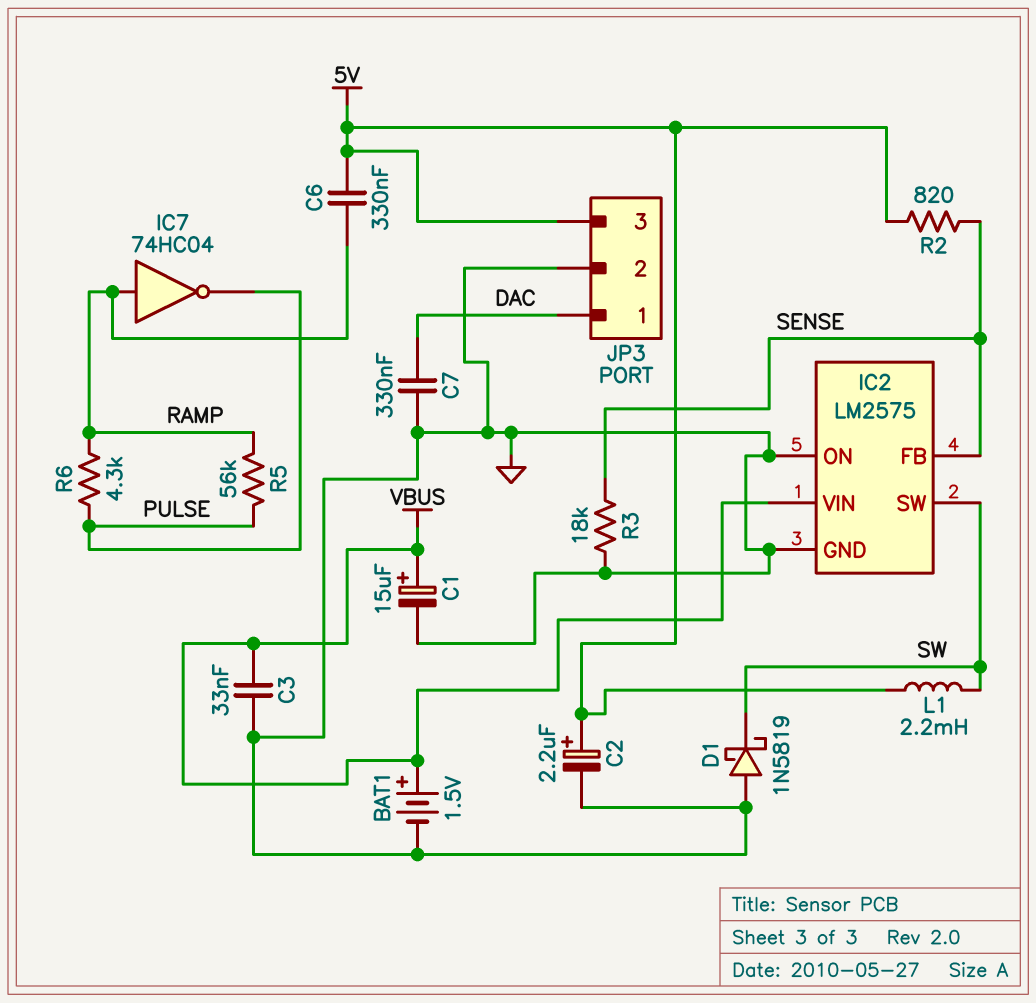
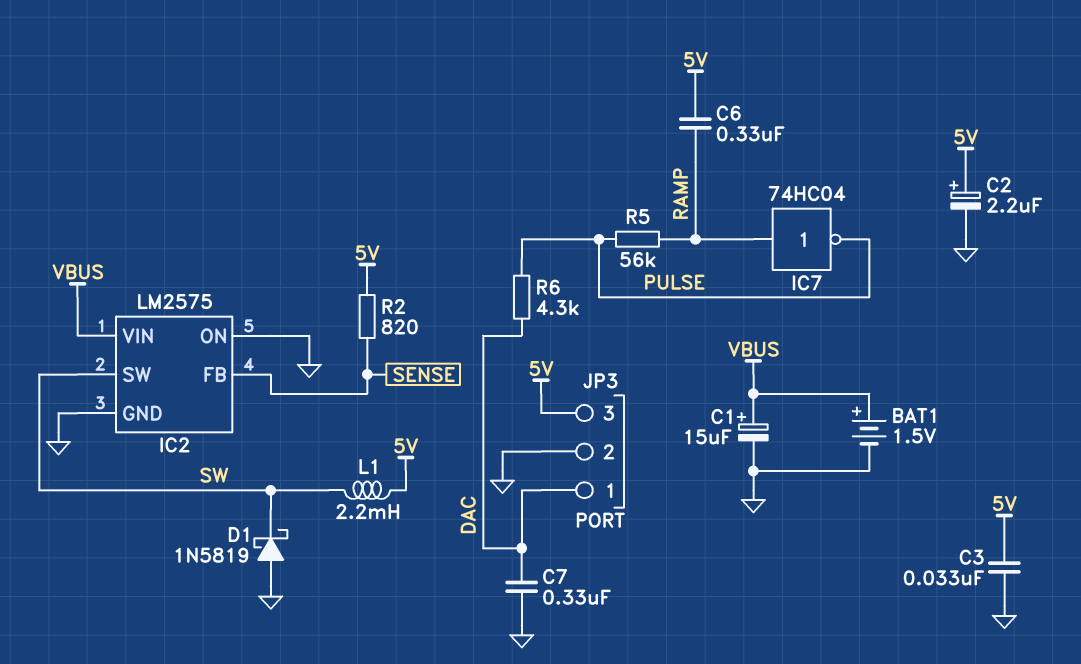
C3: 33nF (GND, VBUS) -> 33nF (5V, GND)
R3: 18k (GND, SENSE) -> none
R6: 4.3k (PULSE, RAMP) -> 4.3k (DAC, PULSE)

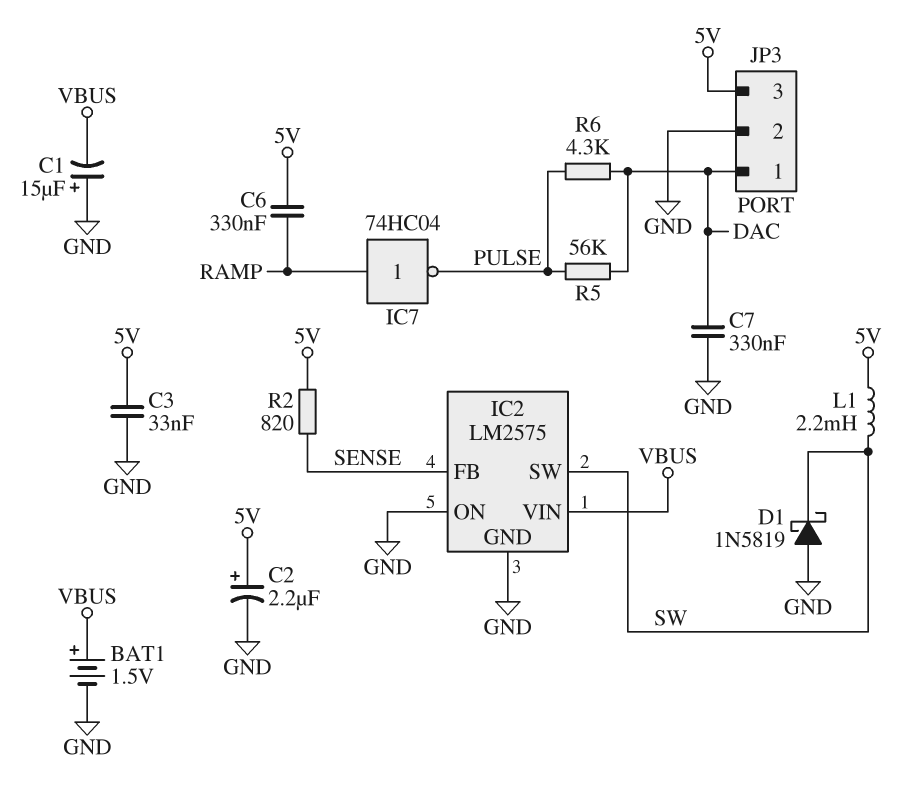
C1: 15uF (plus VBUS, minus GND) -> 15uF (plus GND, minus VBUS)
R5: 56k (PULSE, RAMP) -> 56k (DAC, PULSE)

